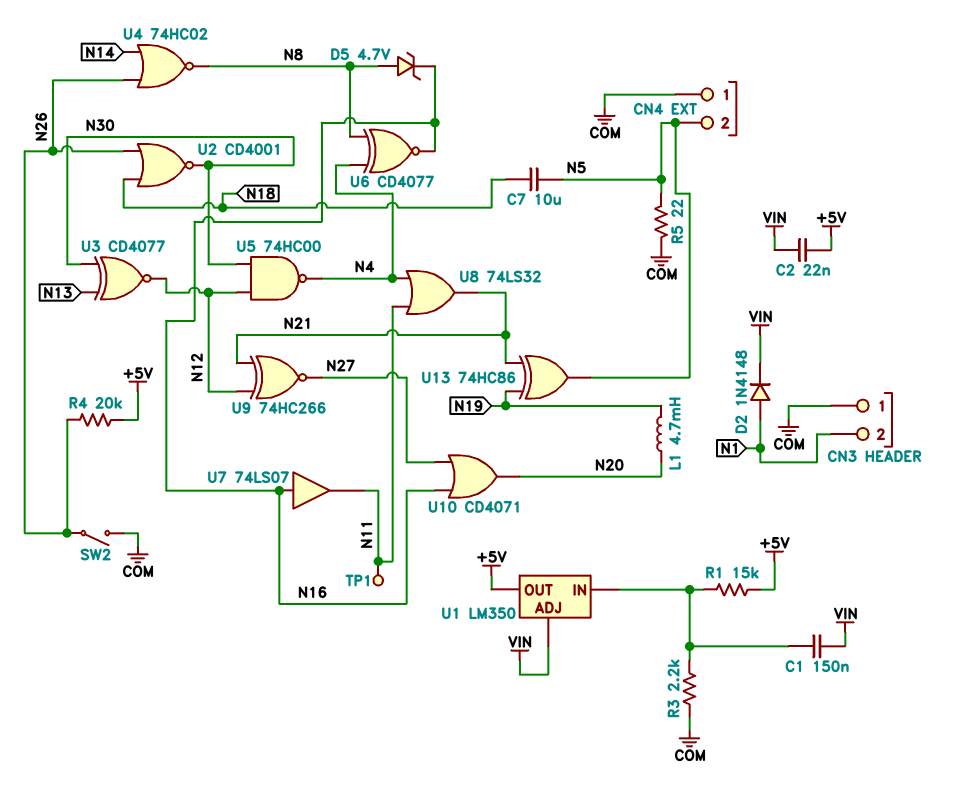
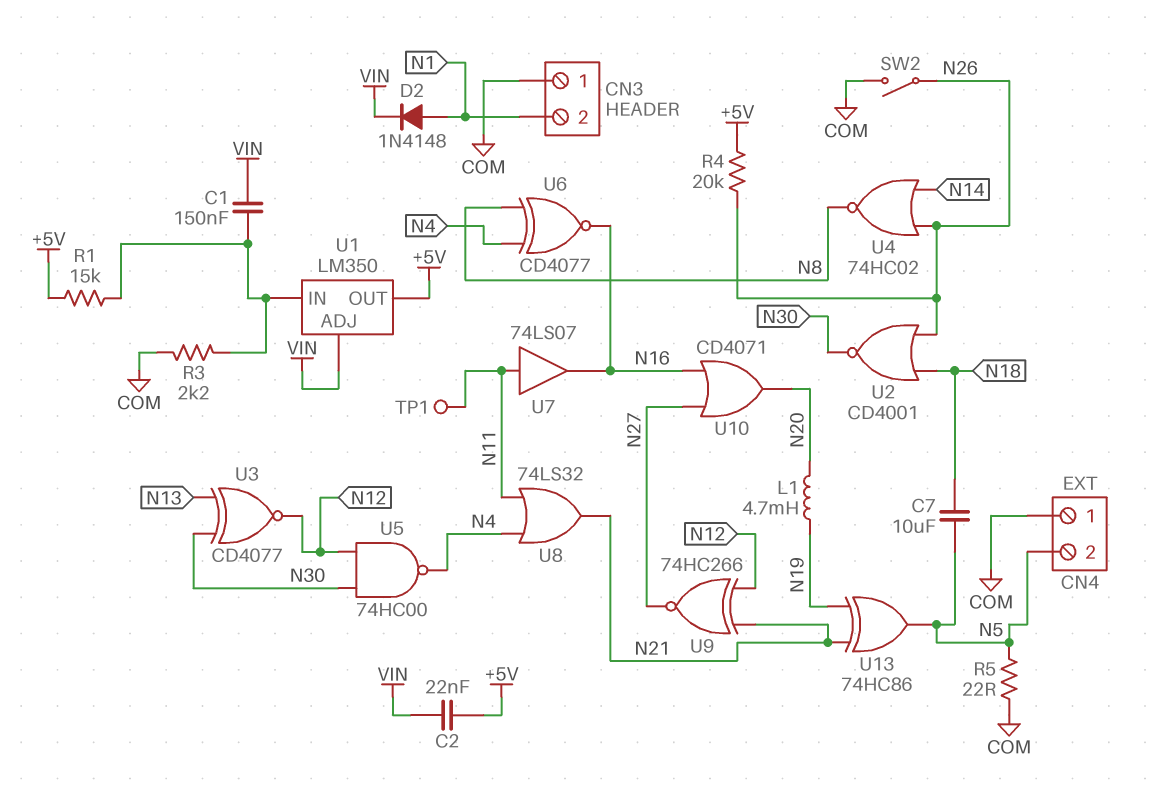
D5: zener 4.7V (A N8, K N16) -> none
U7: buffer 74LS07 (in N16, out N11) -> buffer 74LS07 (in N11, out N16)

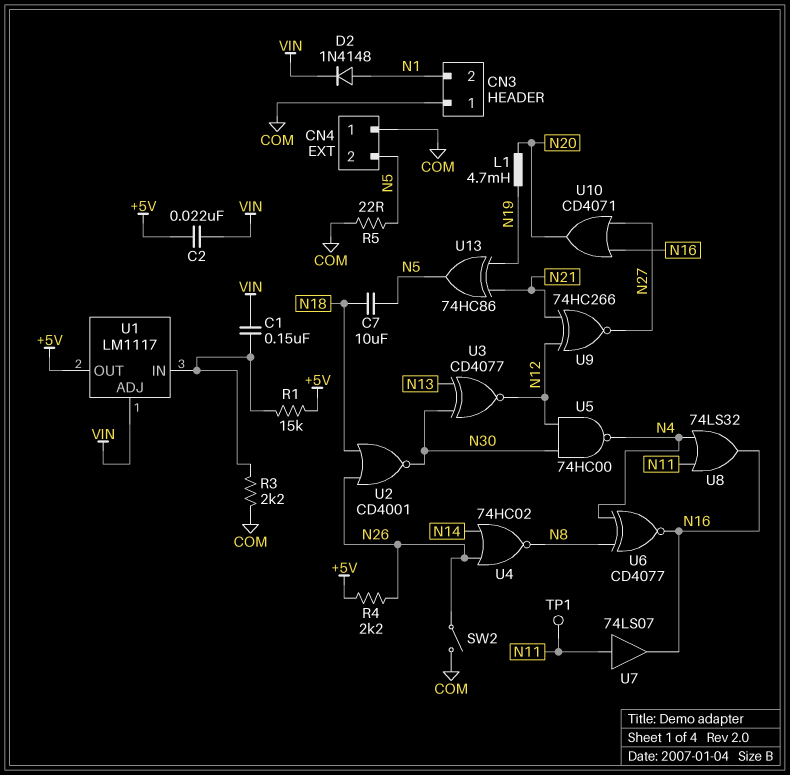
R4: 20k (+5V, N26) -> 2.2k (+5V, N26)
U1: LM350 -> LM1117
U8: OR 74LS32 (in N4, in N11, out N21) -> OR 74LS32 (in N4, in N11, out N16)

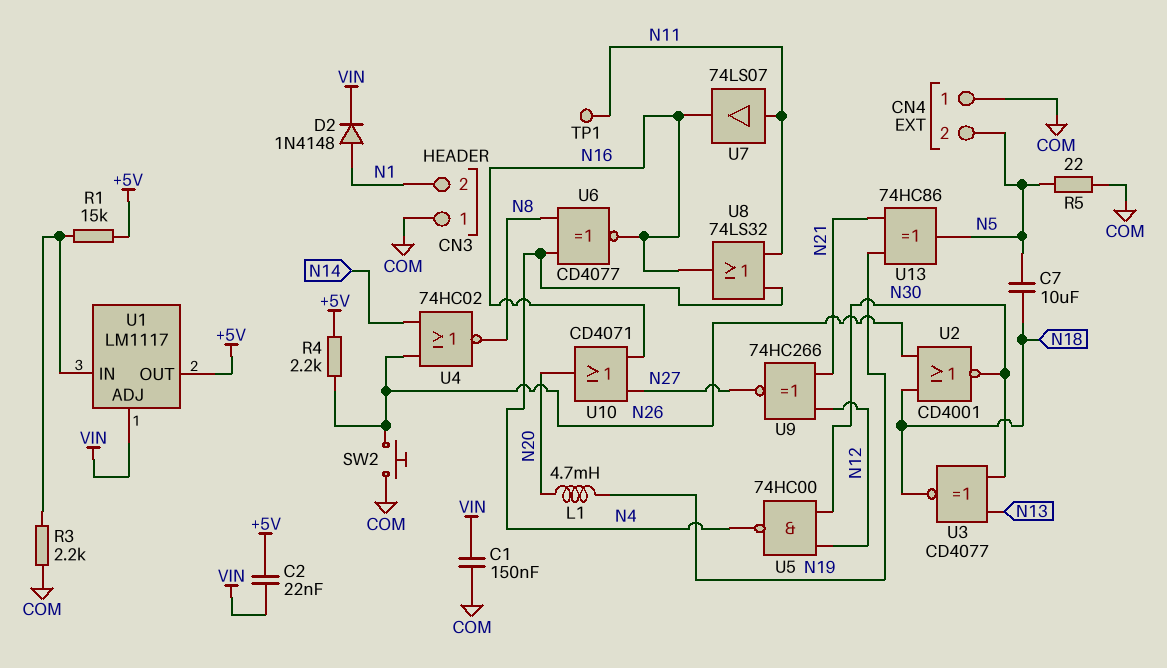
C1: 150nF (U1/IN, VIN) -> 150nF (COM, VIN)
SW2: switch (COM, N26) -> button (COM, N26)
U3: XNOR CD4077 (in N13, in N30, out N12) -> XNOR CD4077 (in N13, in N30, out N18)

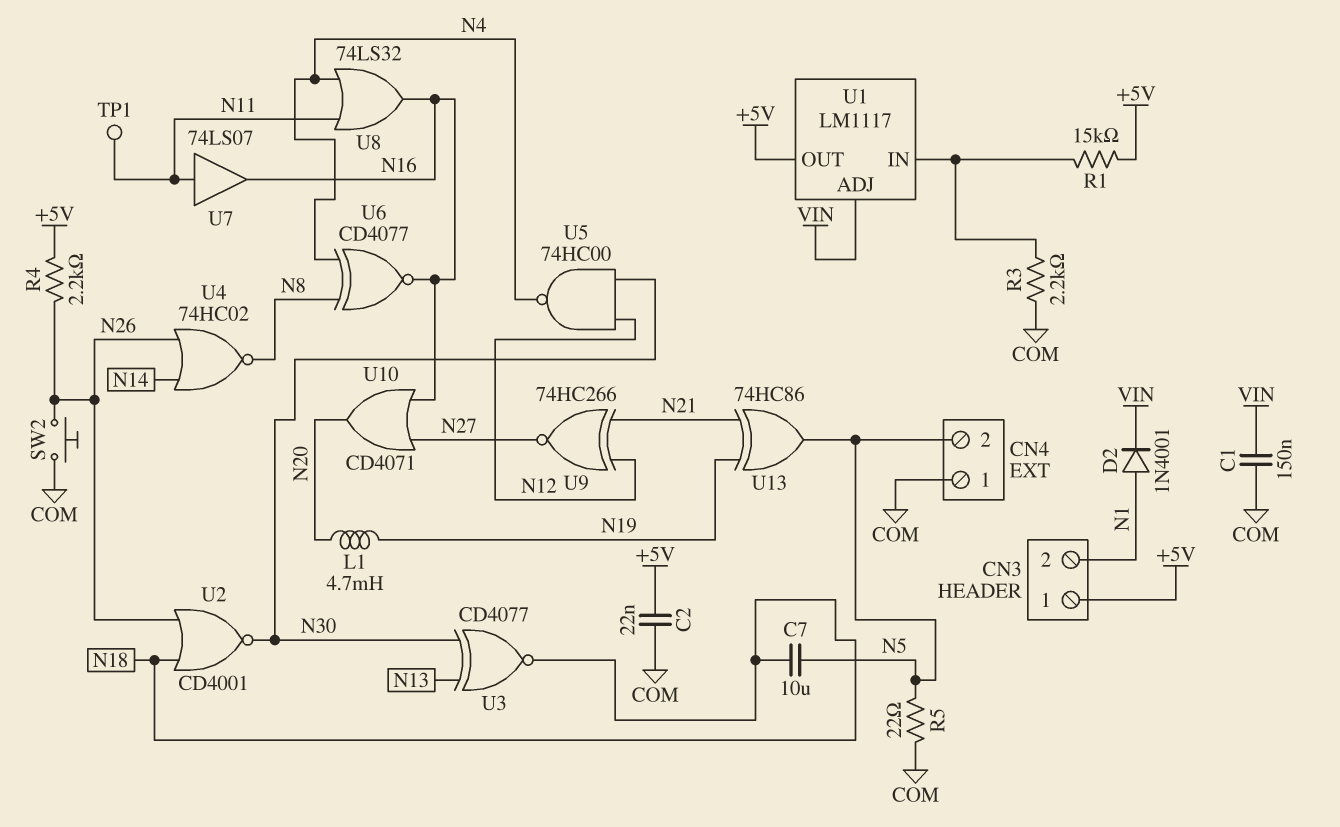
C2: 22nF (+5V, VIN) -> 22nF (+5V, COM)
CN3 pin 1: COM -> +5V
D2: diode 1N4148 (A N1, K VIN) -> diode 1N4001 (A N1, K VIN)

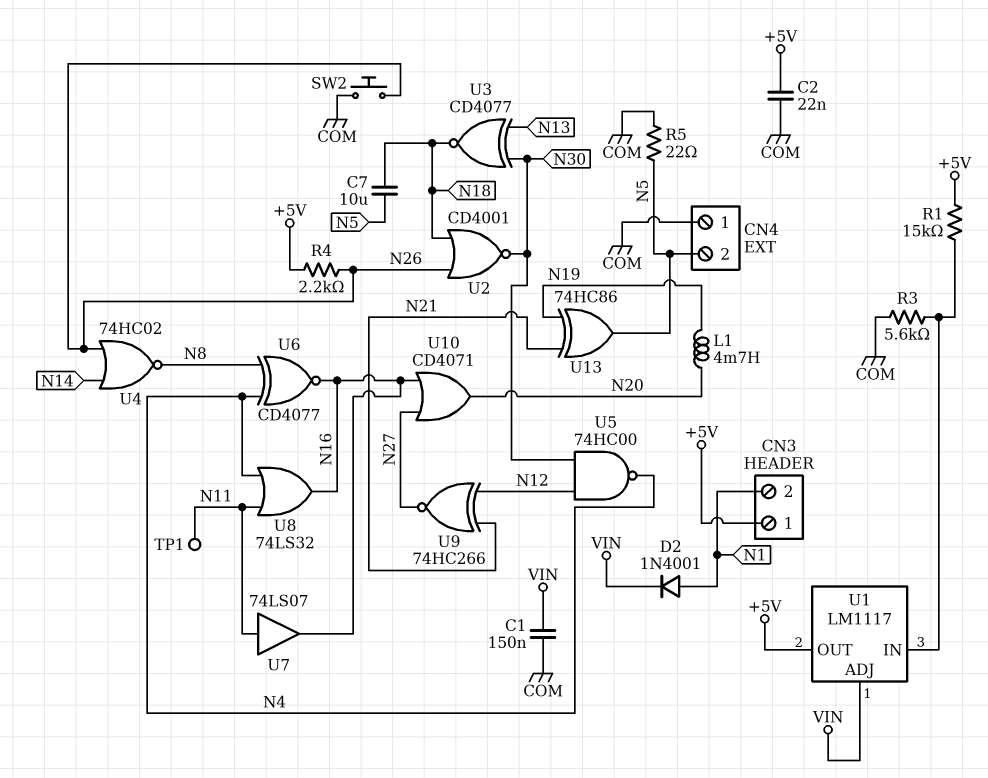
R3: 2.2k (COM, U1/IN) -> 5.6k (COM, U1/IN)

